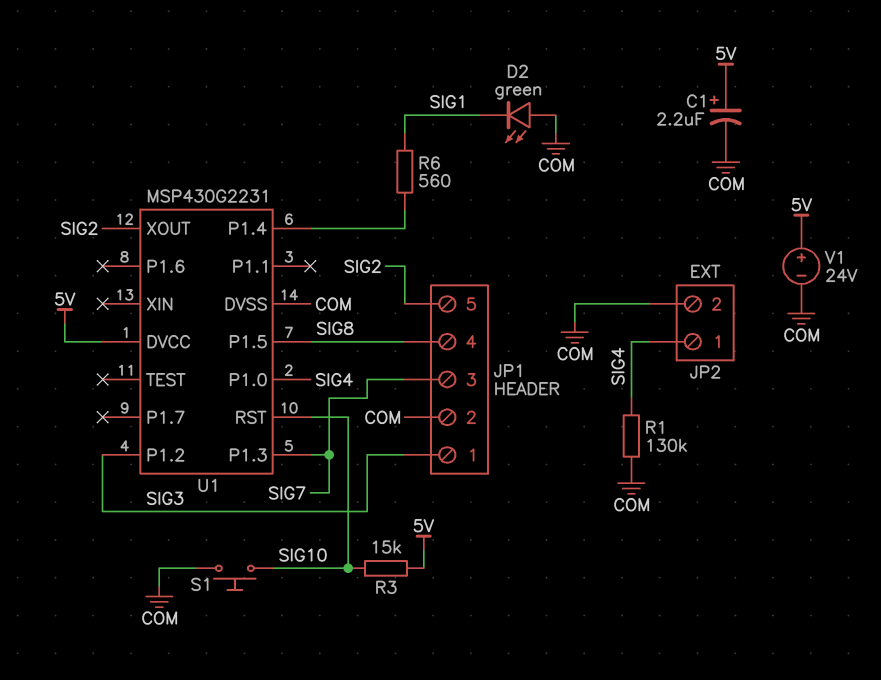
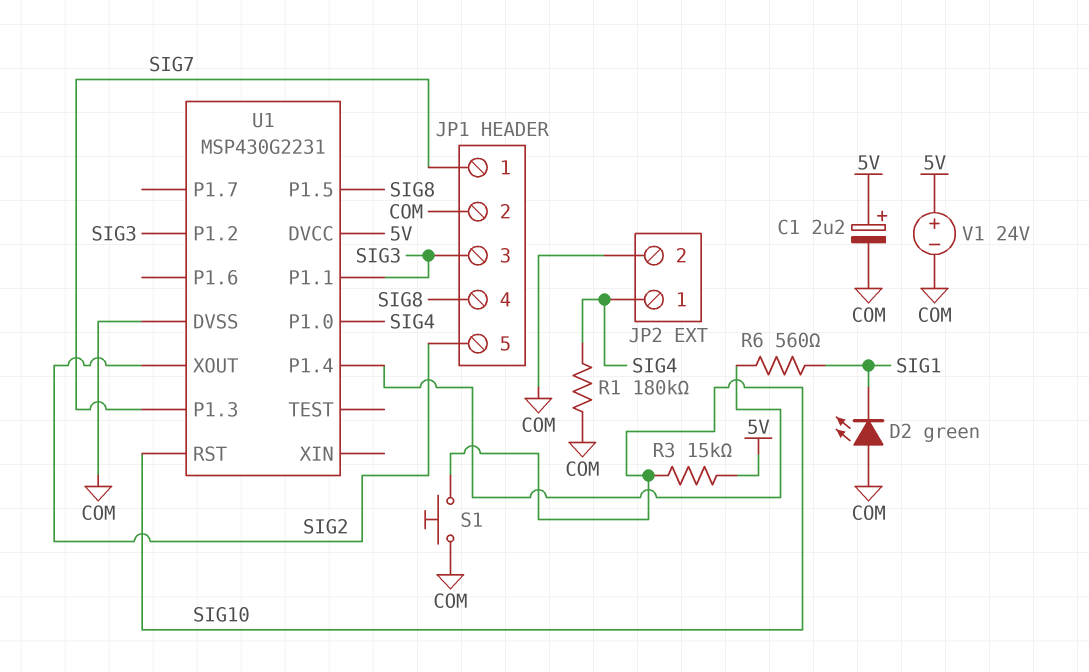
JP1 pin 1: SIG3 -> SIG7
JP1 pin 3: SIG7 -> SIG3
R1: 130k (COM, SIG4) -> 180k (COM, SIG4)
U1 pin P1.1: none -> SIG3

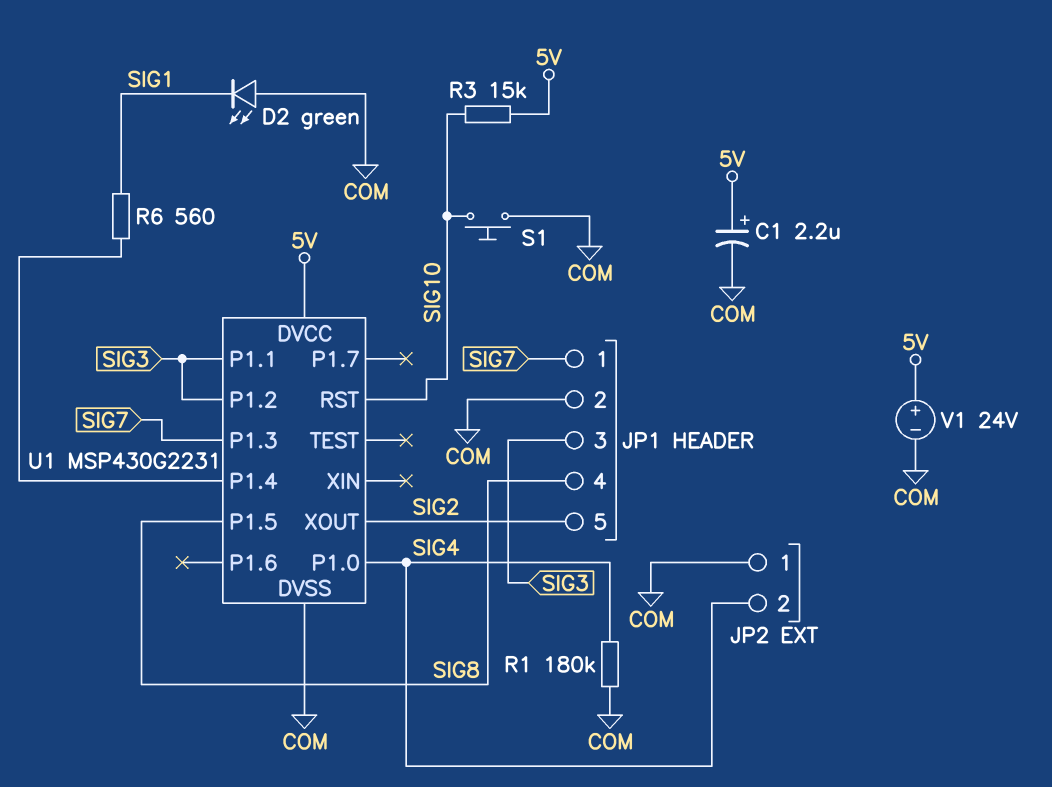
JP2 pin 1: SIG4 -> COM
JP2 pin 2: COM -> SIG4

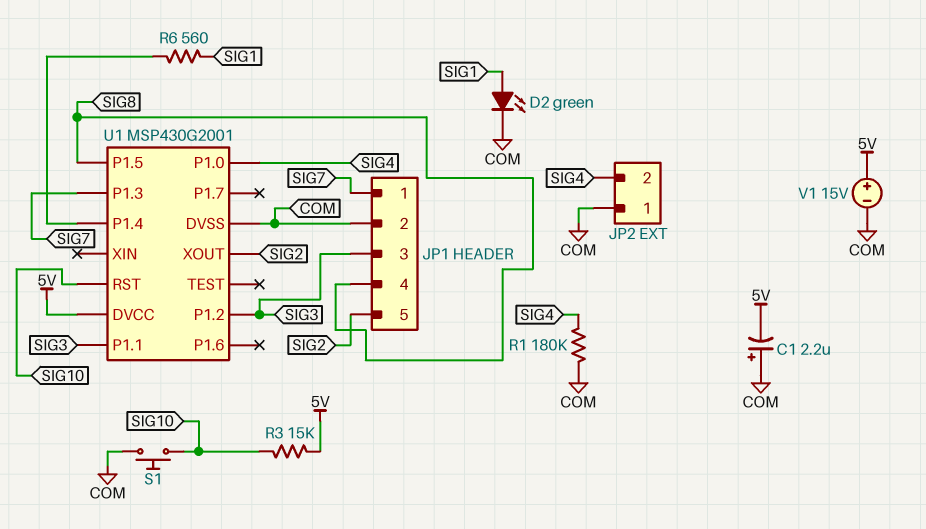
C1: 2.2uF (plus 5V, minus COM) -> 2.2uF (plus COM, minus 5V)
D2: LED green (A COM, K SIG1) -> LED green (A SIG1, K COM)
U1: MSP430G2231 -> MSP430G2001
V1: 24V (plus 5V, minus COM) -> 15V (plus 5V, minus COM)

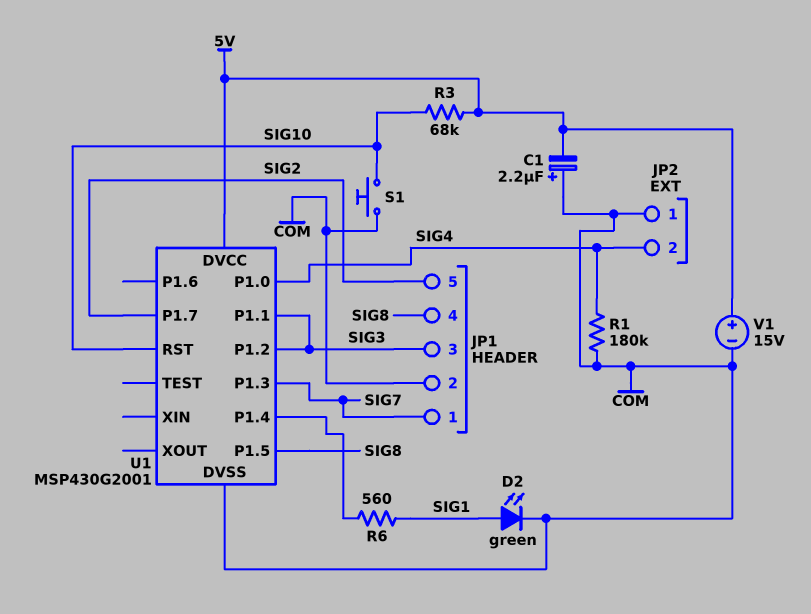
R3: 15k (5V, SIG10) -> 68k (5V, SIG10)
U1 pin P1.7: none -> SIG2
U1 pin XOUT: SIG2 -> none

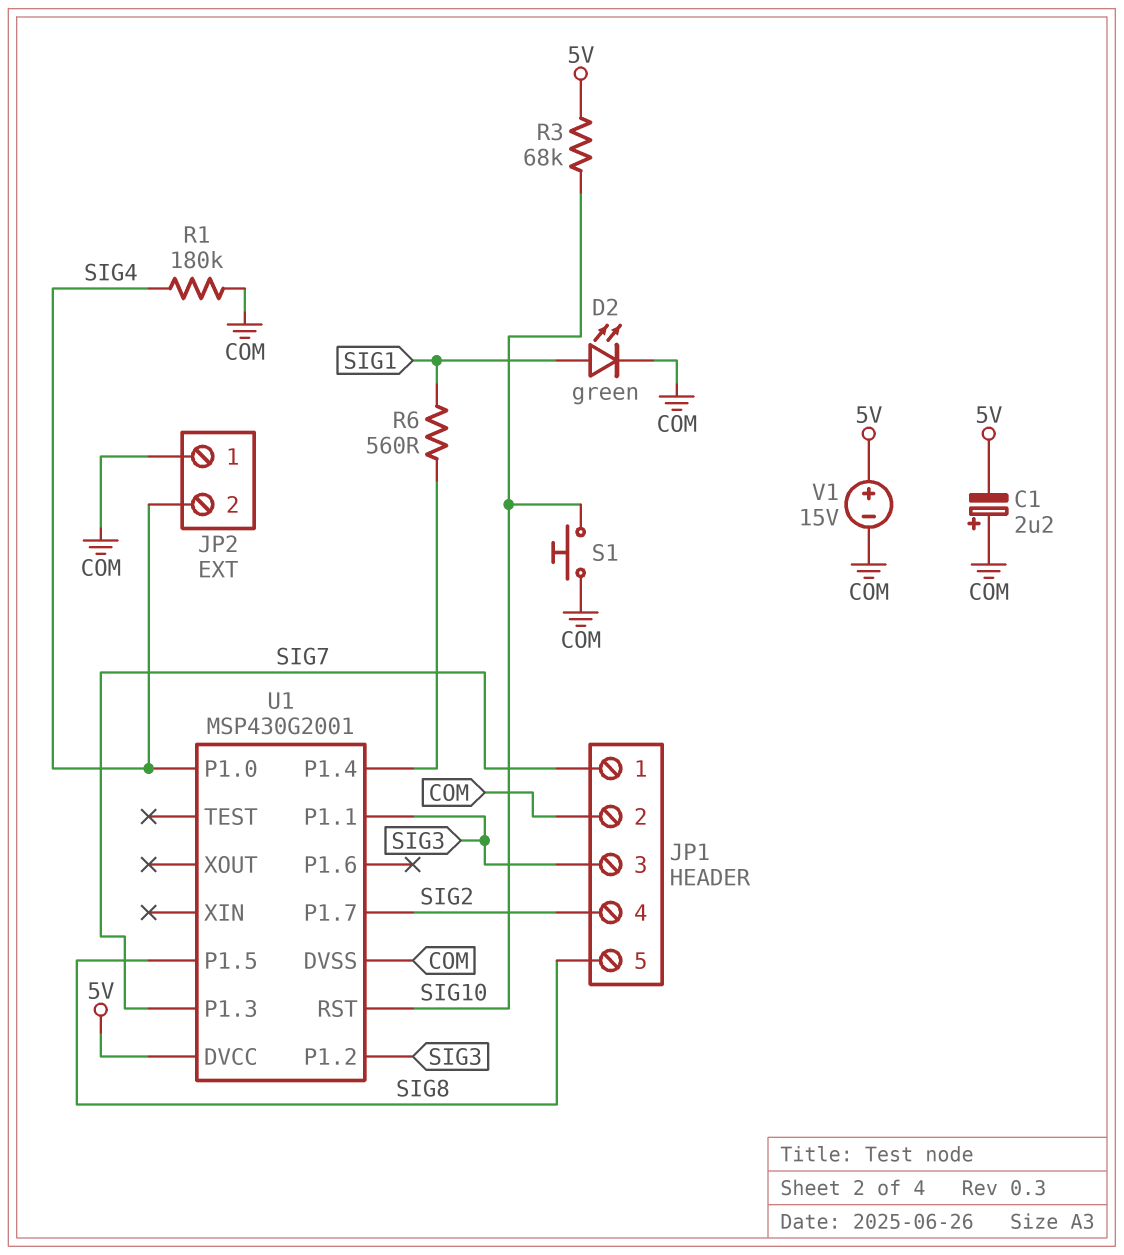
JP1 pin 4: SIG8 -> SIG2
JP1 pin 5: SIG2 -> SIG8

